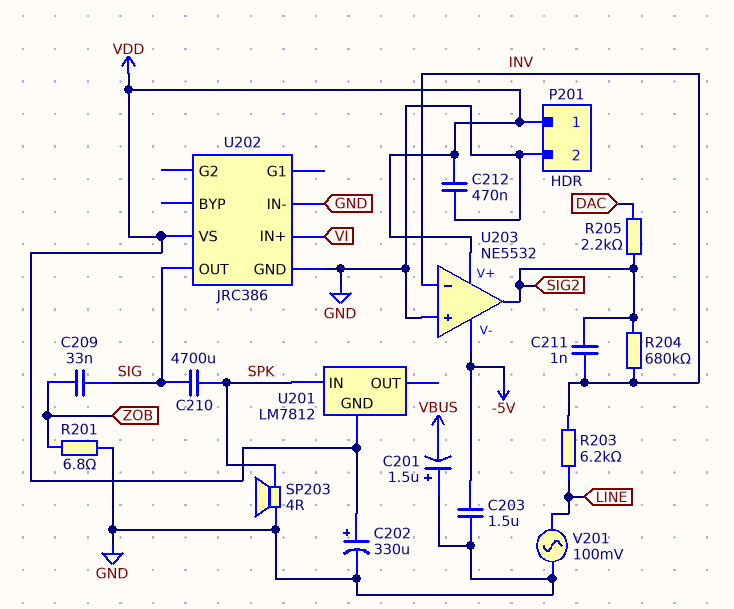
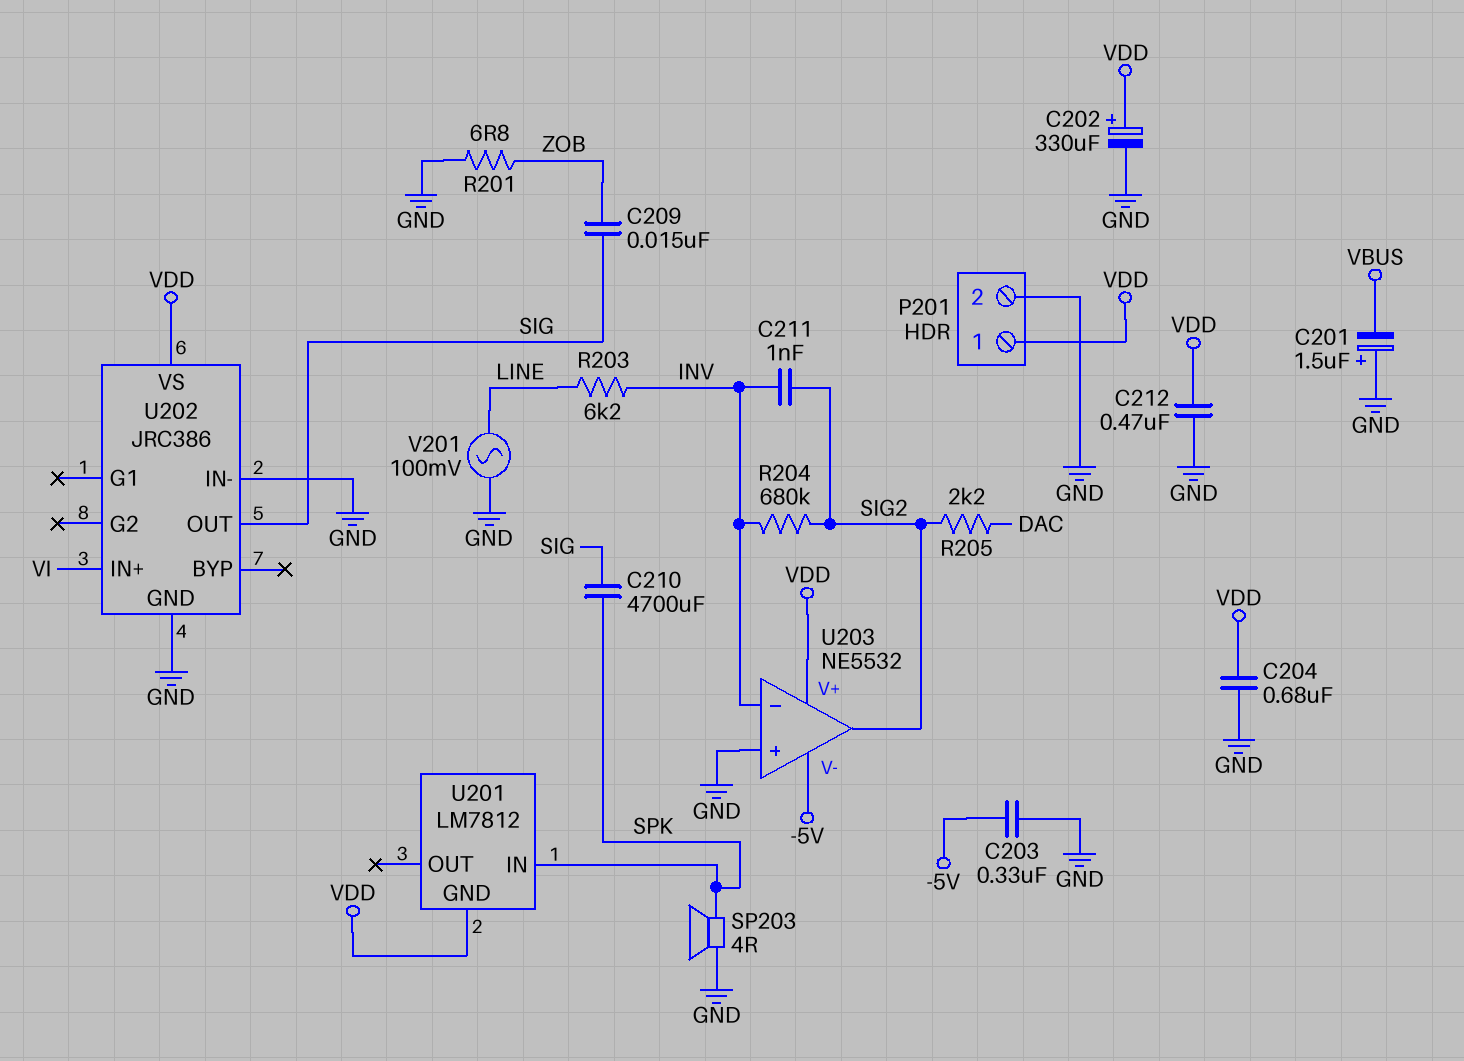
C203: 1.5uF (-5V, GND) -> 330nF (-5V, GND)
C204: none -> 680nF (GND, VDD)
C209: 33nF (SIG, ZOB) -> 15nF (SIG, ZOB)

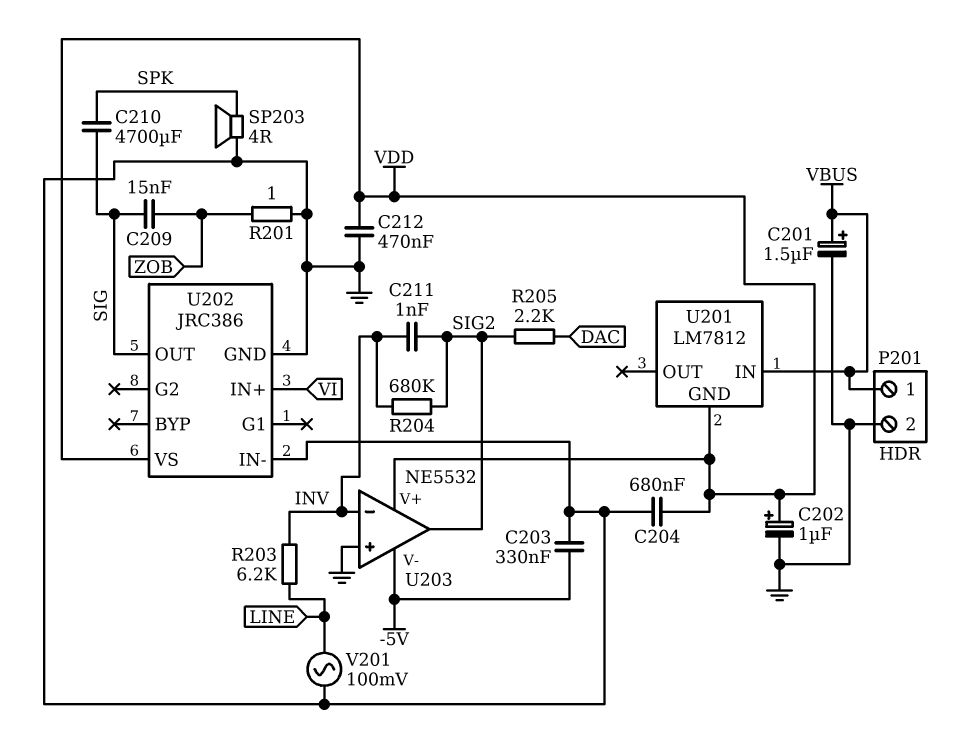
C201: 1.5uF (plus GND, minus VBUS) -> 1.5uF (plus VBUS, minus GND)
C202: 330uF (plus VDD, minus GND) -> 1uF (plus VDD, minus GND)
P201 pin 1: VDD -> VBUS
R201: 6.8 (GND, ZOB) -> 1 (GND, ZOB)
U201 pin IN: SPK -> VBUS

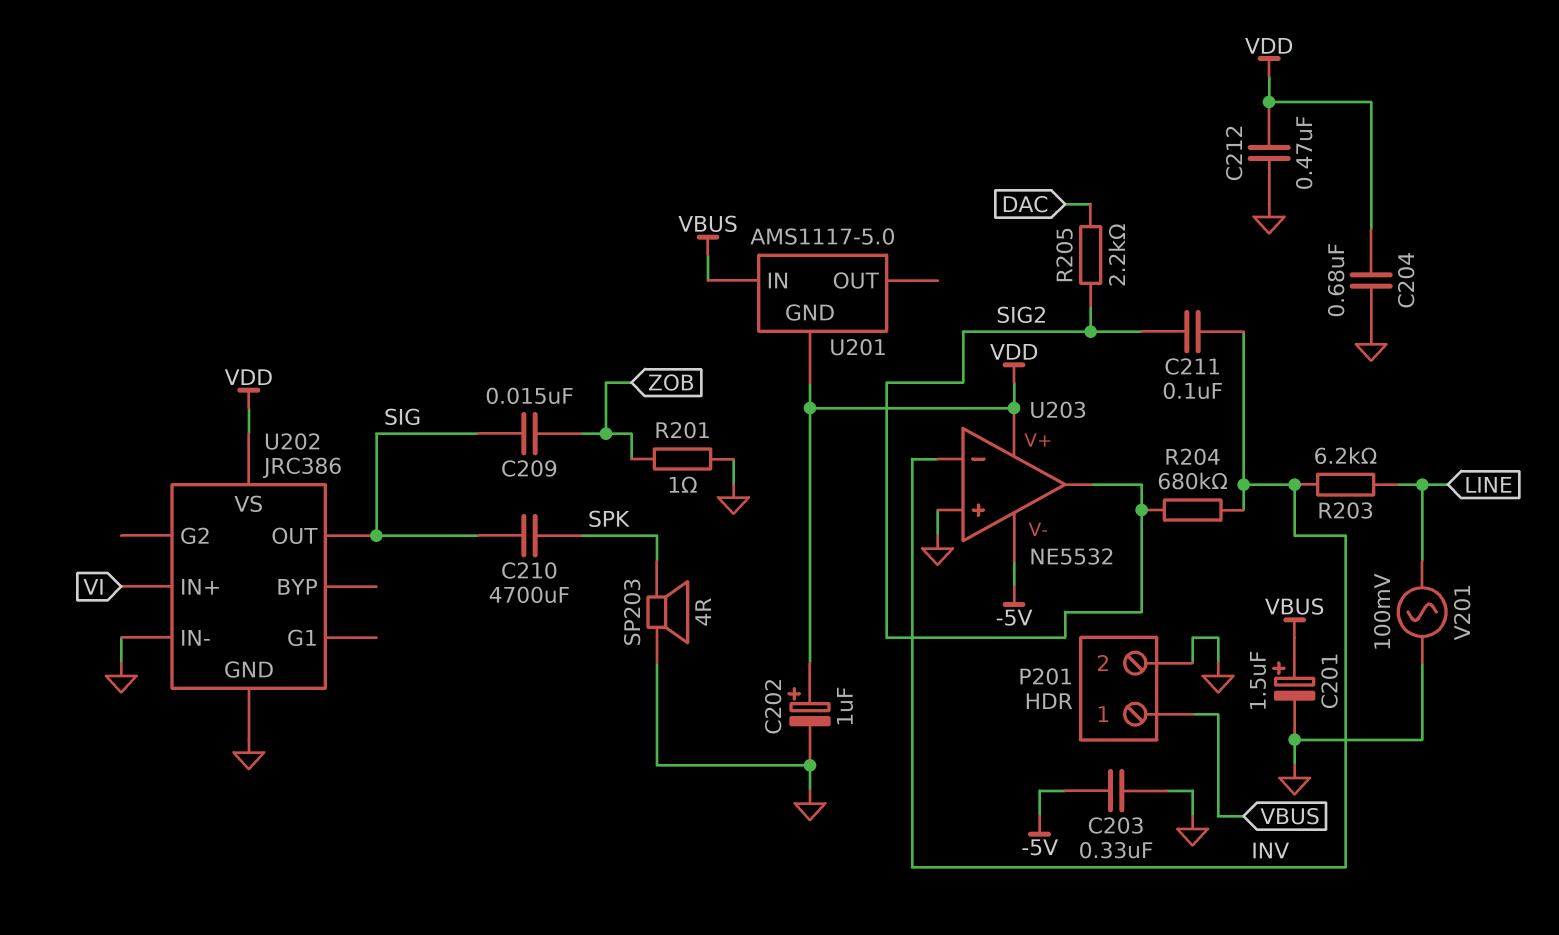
C211: 1nF (INV, SIG2) -> 100nF (INV, SIG2)
U201: LM7812 -> AMS1117-5.0

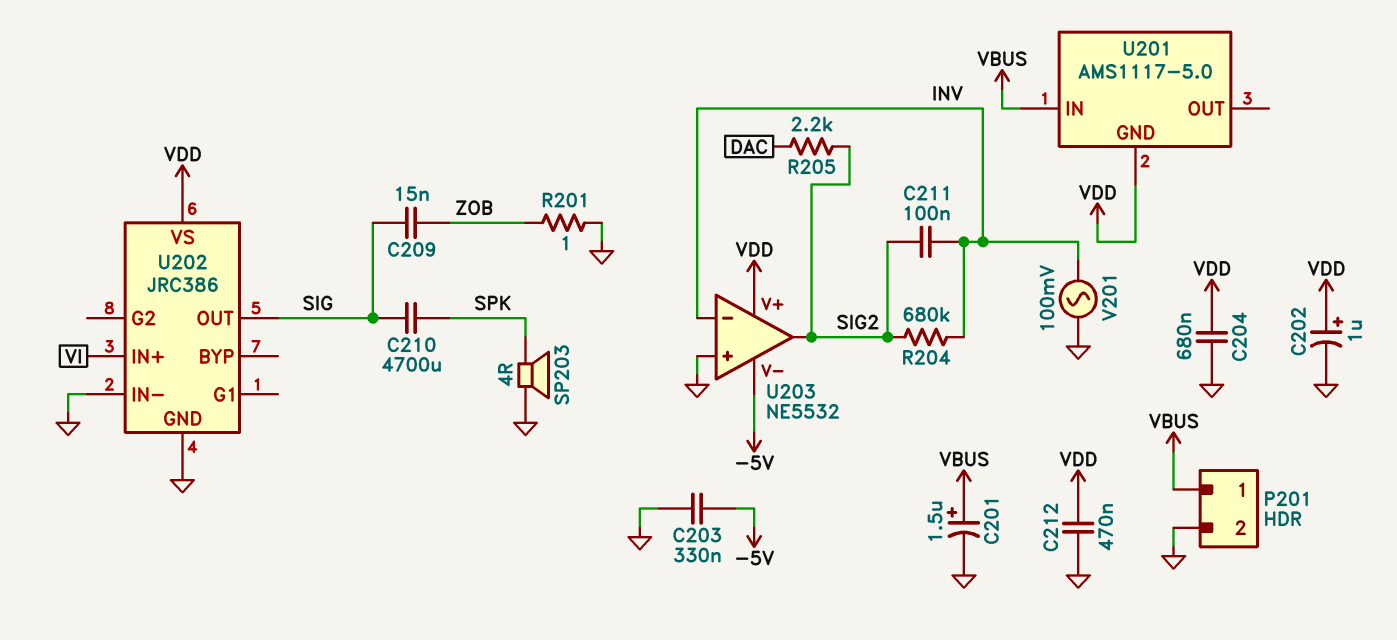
R203: 6.2k (INV, LINE) -> none
V201: AC 100mV (GND, LINE) -> AC 100mV (GND, INV)

